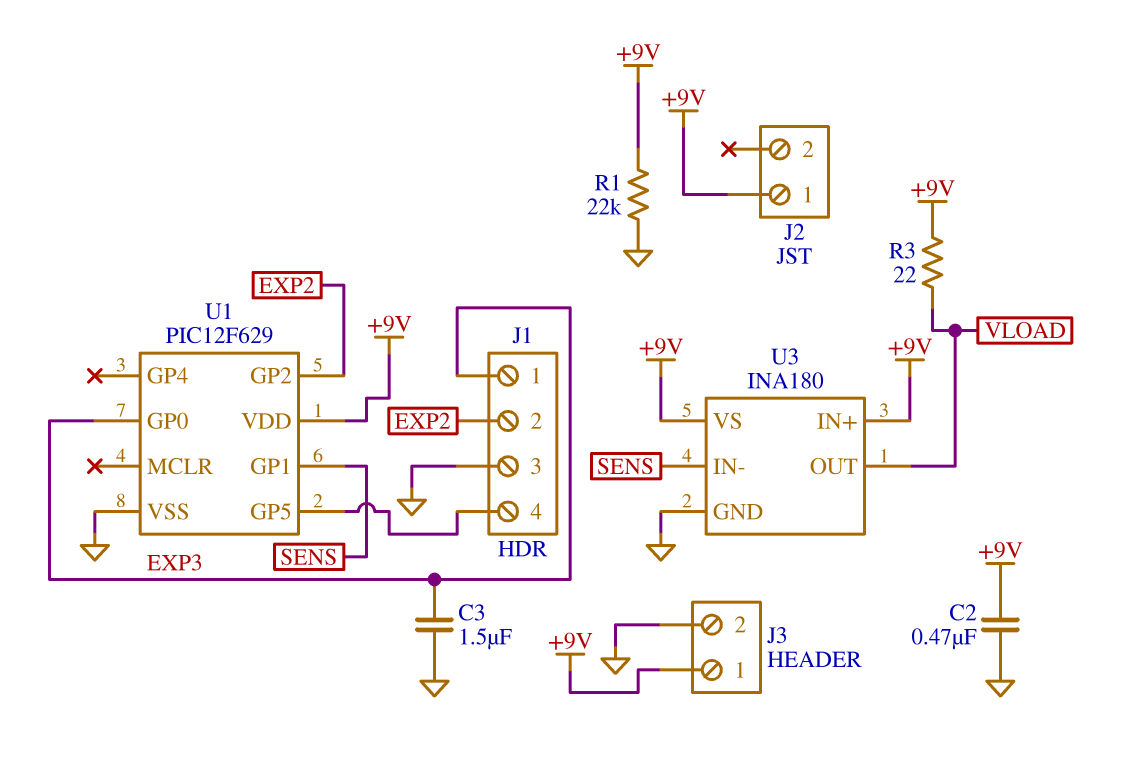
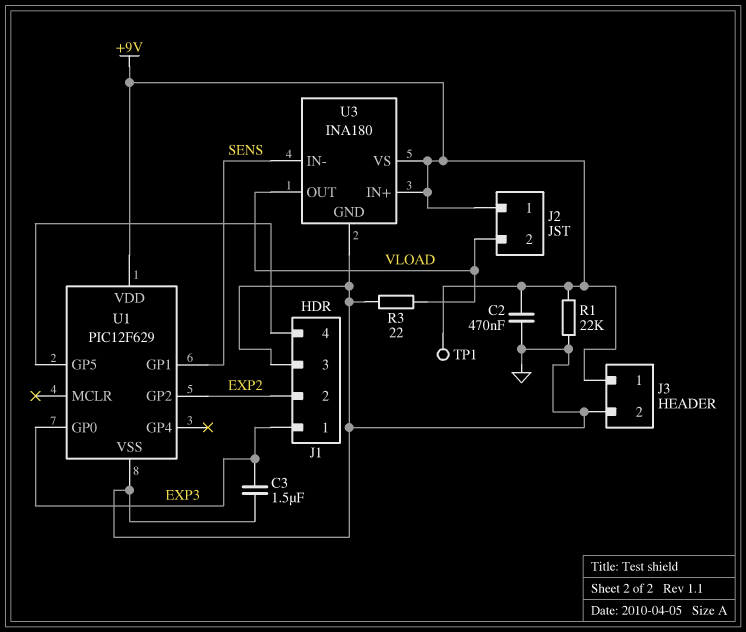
J2 pin 2: none -> VLOAD
R3: 22 (+9V, VLOAD) -> 22 (GND, VLOAD)
TP1: none -> test point (+9V)

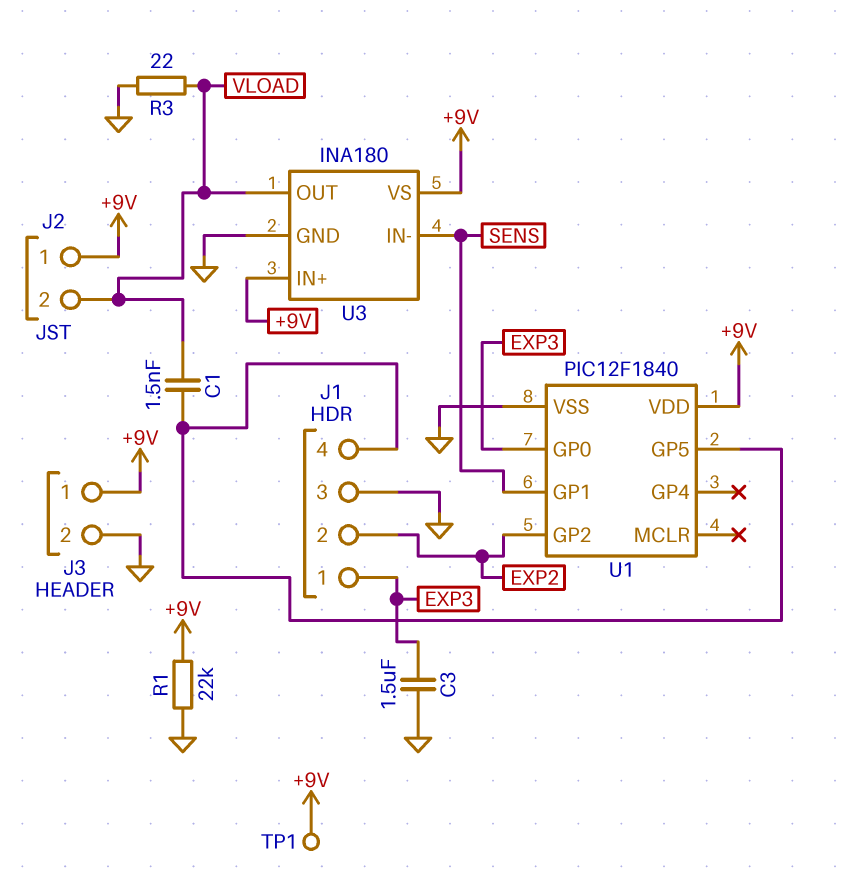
C1: none -> 1.5nF (J1/4, VLOAD)
C2: 470nF (+9V, GND) -> none
U1: PIC12F629 -> PIC12F1840

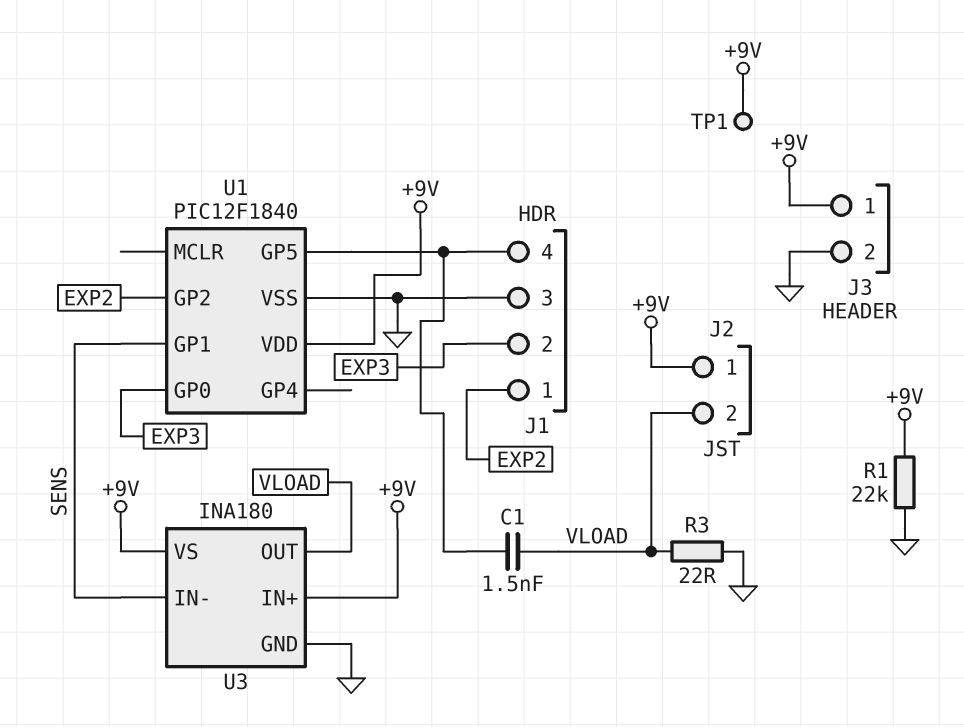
C3: 1.5uF (EXP3, GND) -> none
J1 pin 1: EXP3 -> EXP2
J1 pin 2: EXP2 -> EXP3

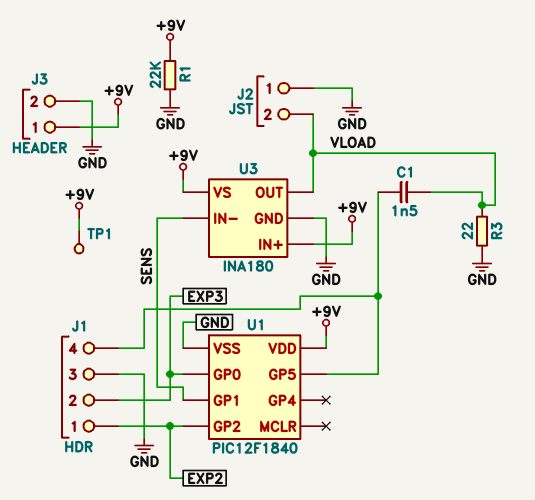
J2 pin 1: +9V -> GND

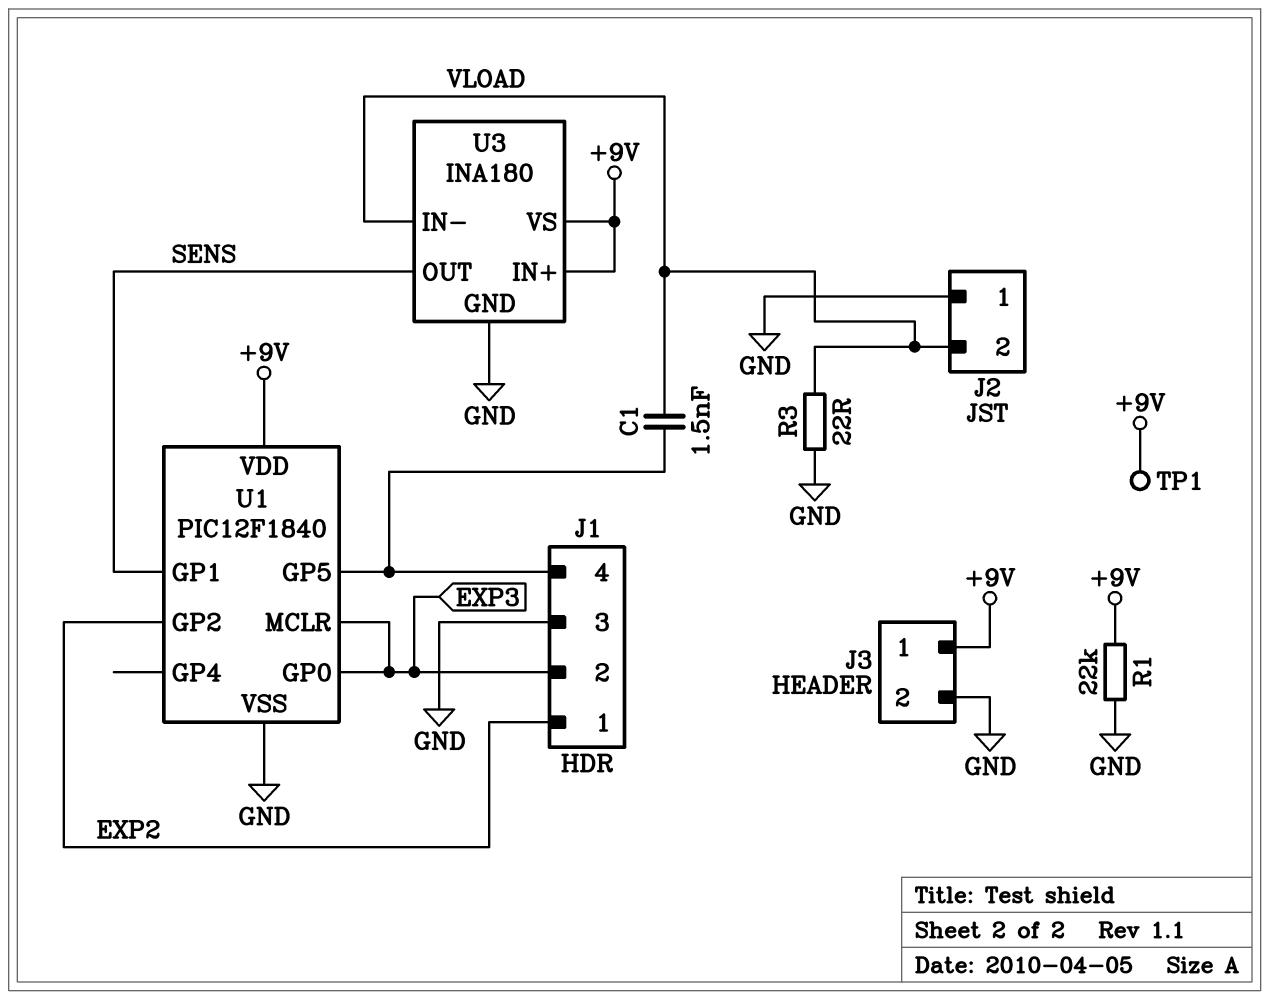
U1 pin MCLR: none -> EXP3
U3 pin IN-: SENS -> VLOAD
U3 pin OUT: VLOAD -> SENS

